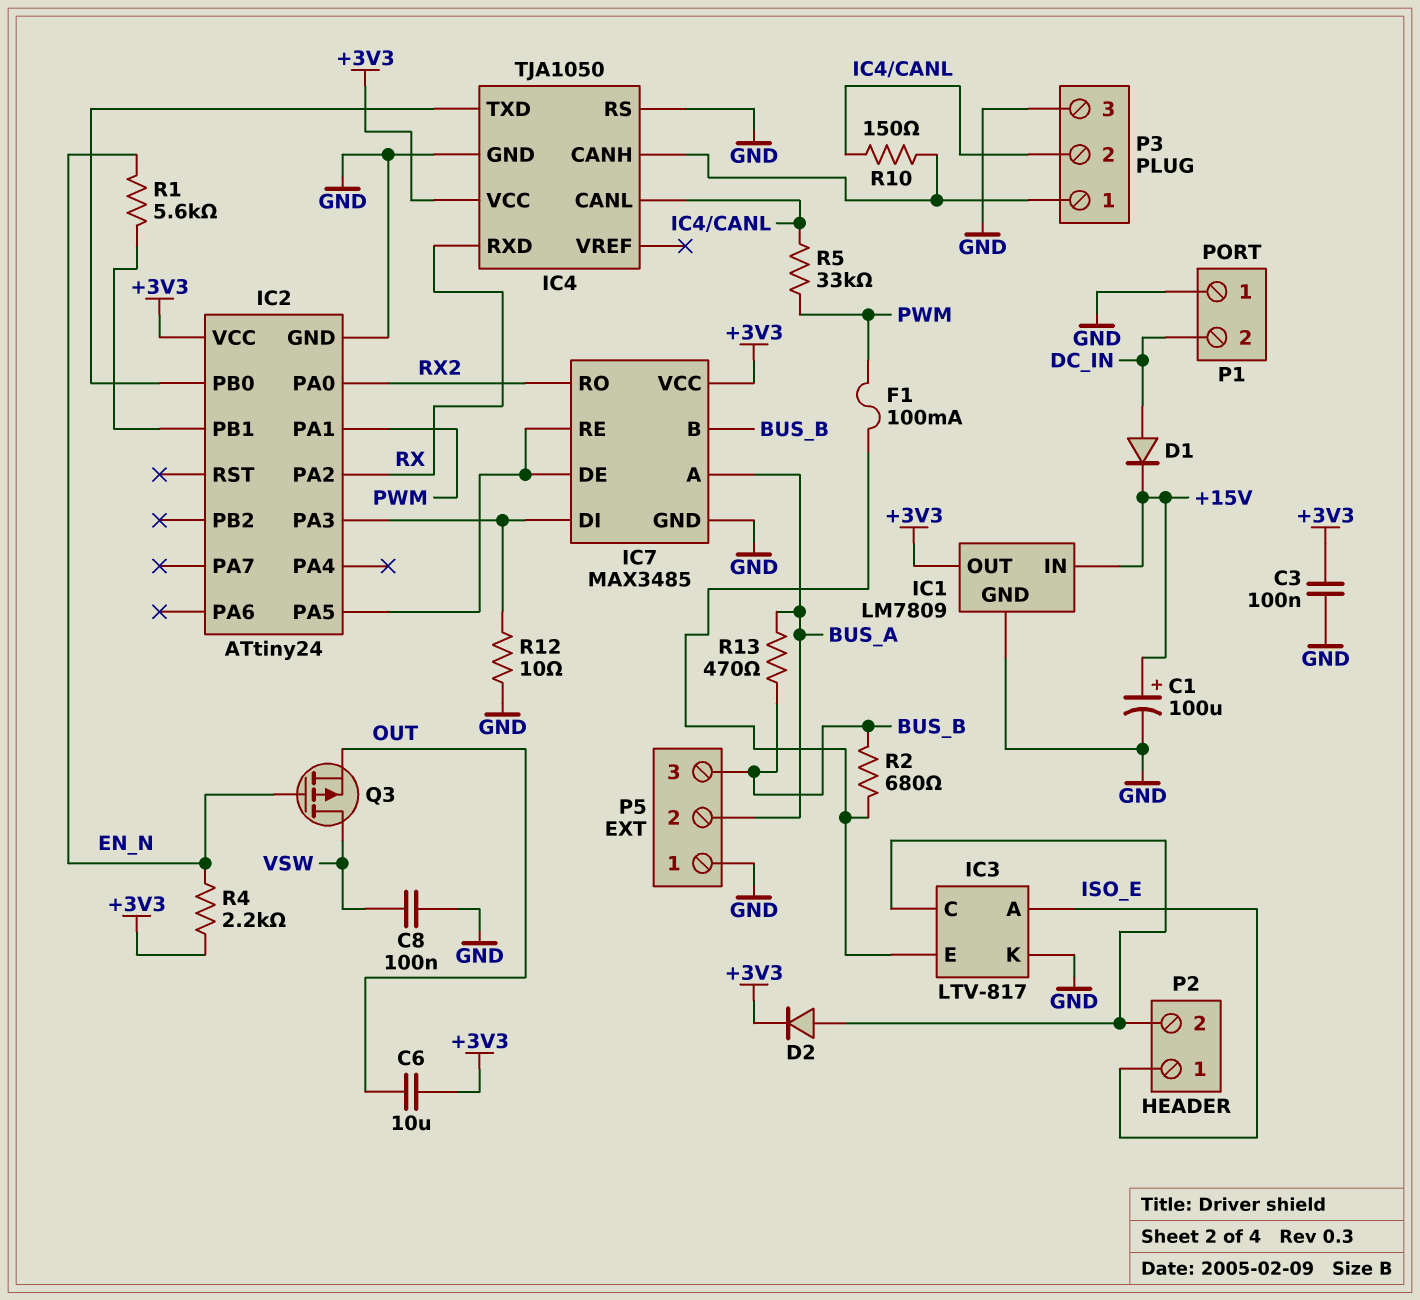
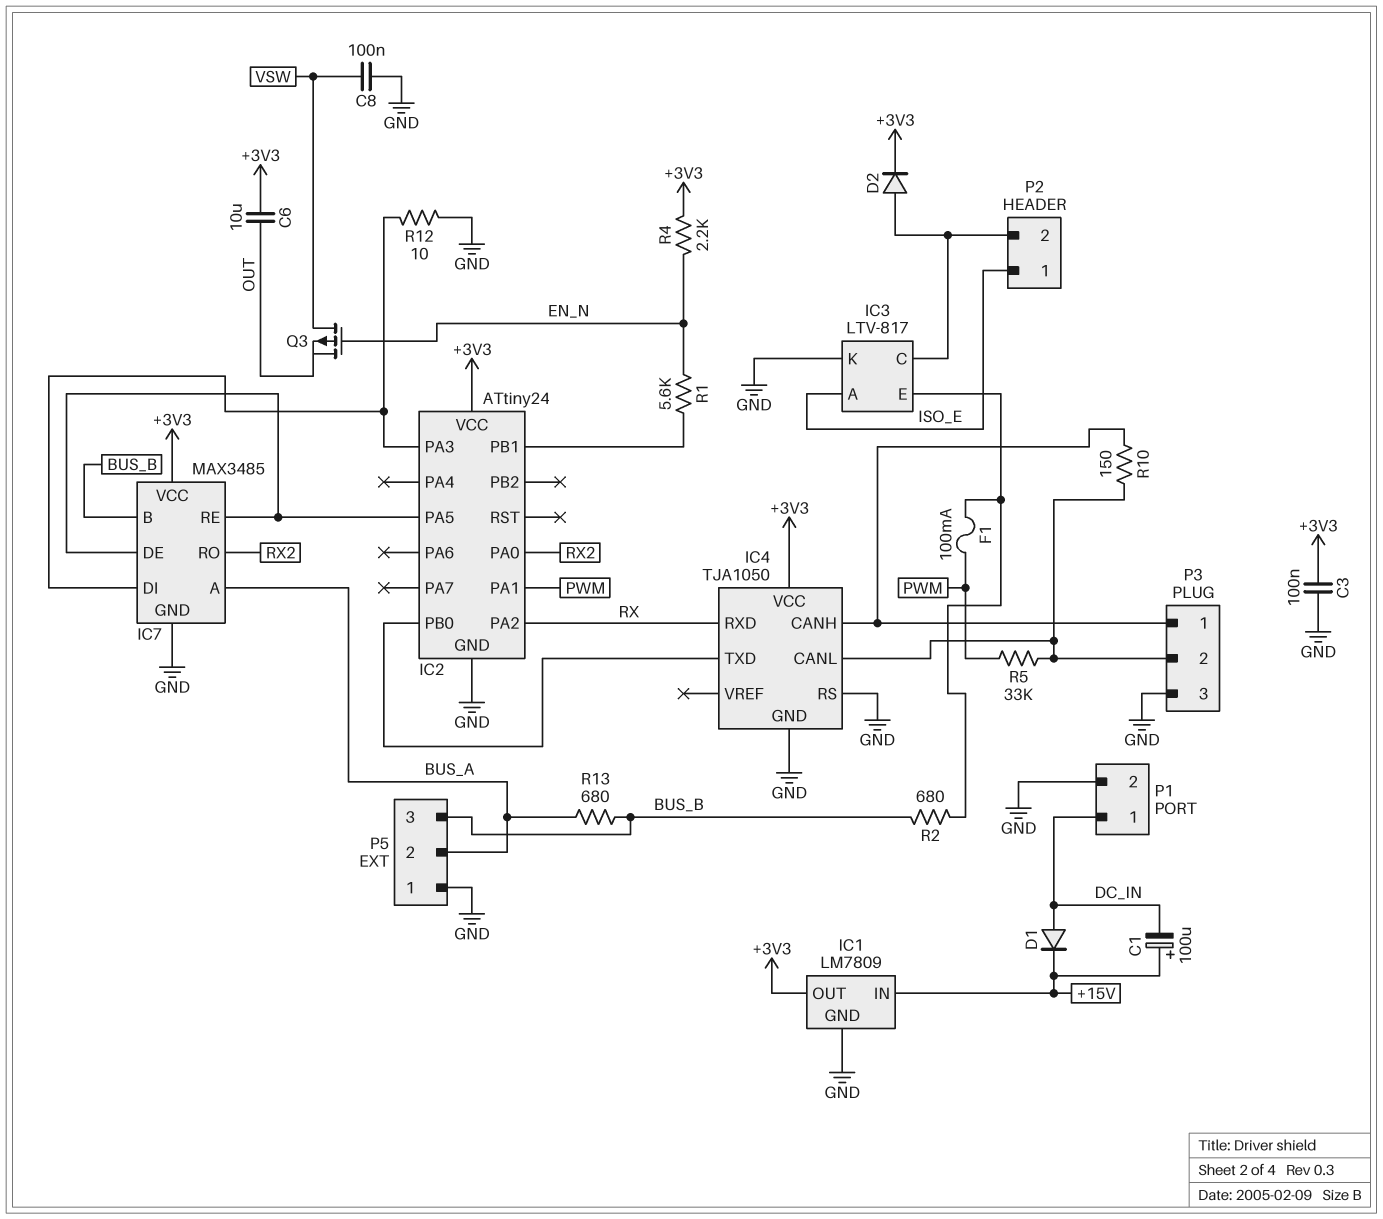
C1: 100uF (plus +15V, minus GND) -> 100uF (plus +15V, minus DC_IN)
P1 pin 1: GND -> DC_IN
P1 pin 2: DC_IN -> GND
R13: 470 (BUS_A, BUS_B) -> 680 (BUS_A, BUS_B)

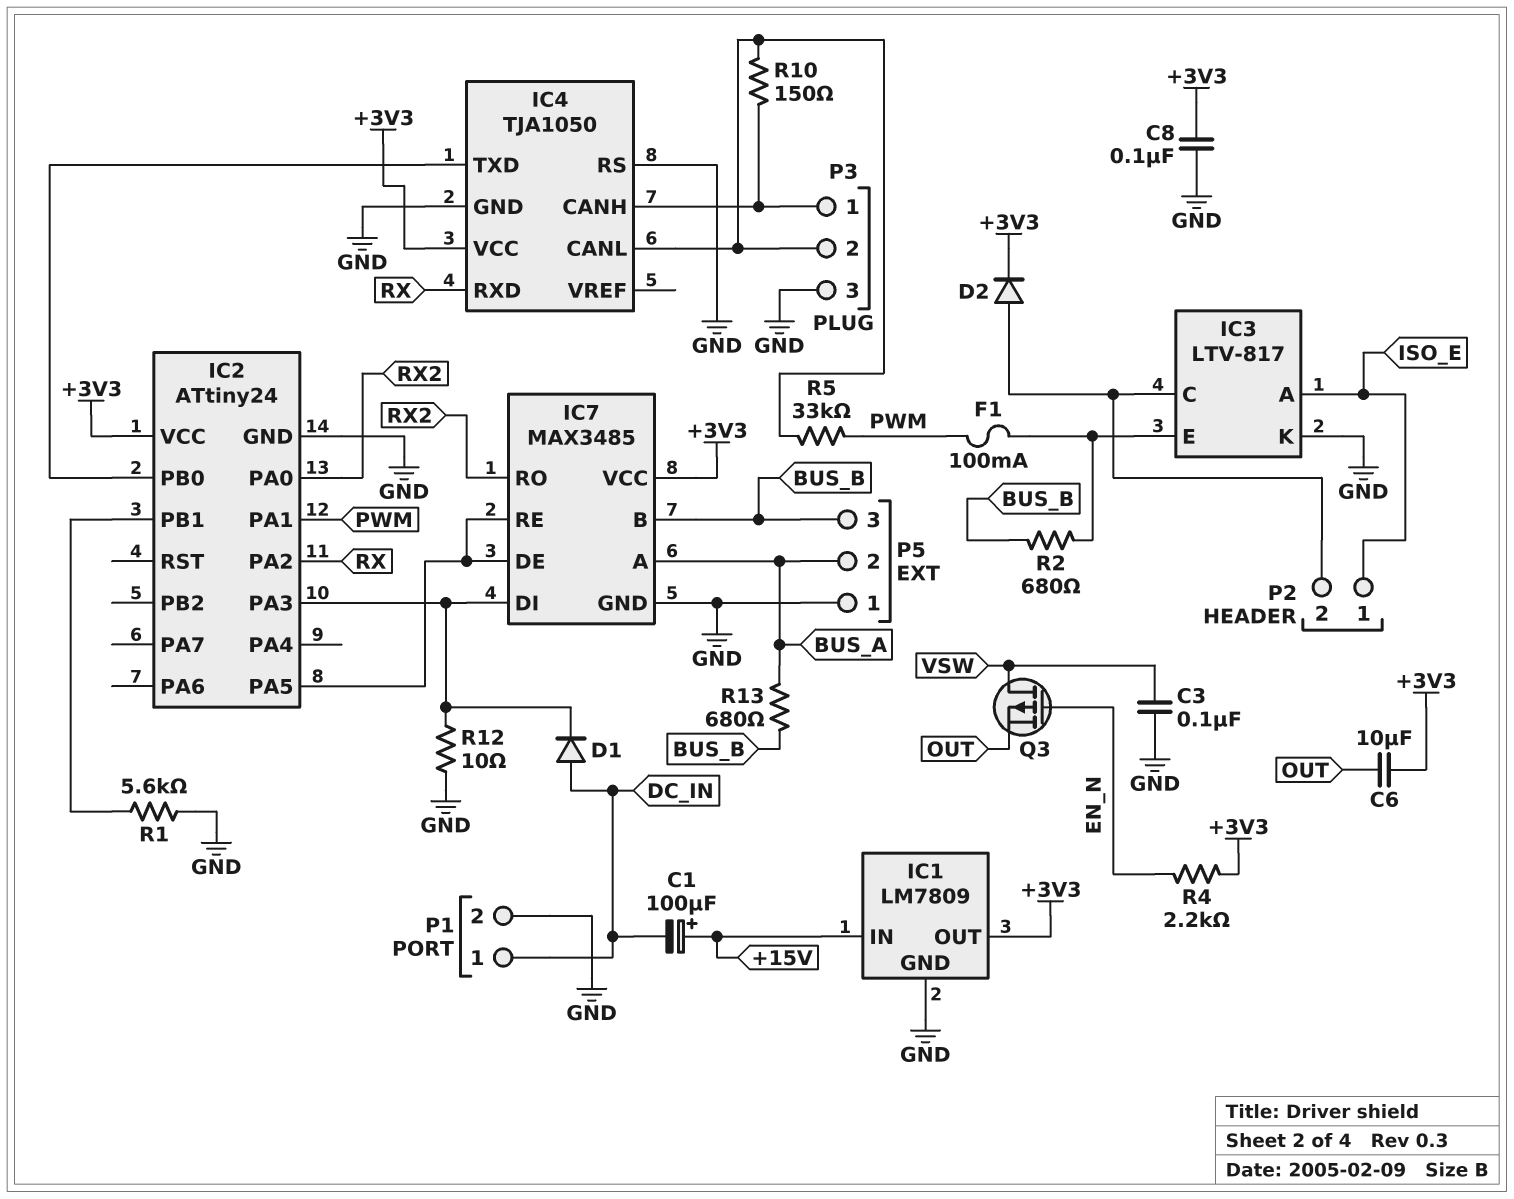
C3: 100nF (+3V3, GND) -> 100nF (GND, VSW)
C8: 100nF (GND, VSW) -> 100nF (+3V3, GND)
D1: diode (A DC_IN, K +15V) -> diode (A DC_IN, K IC2/PA3)
R1: 5.6k (EN_N, IC2/PB1) -> 5.6k (GND, IC2/PB1)

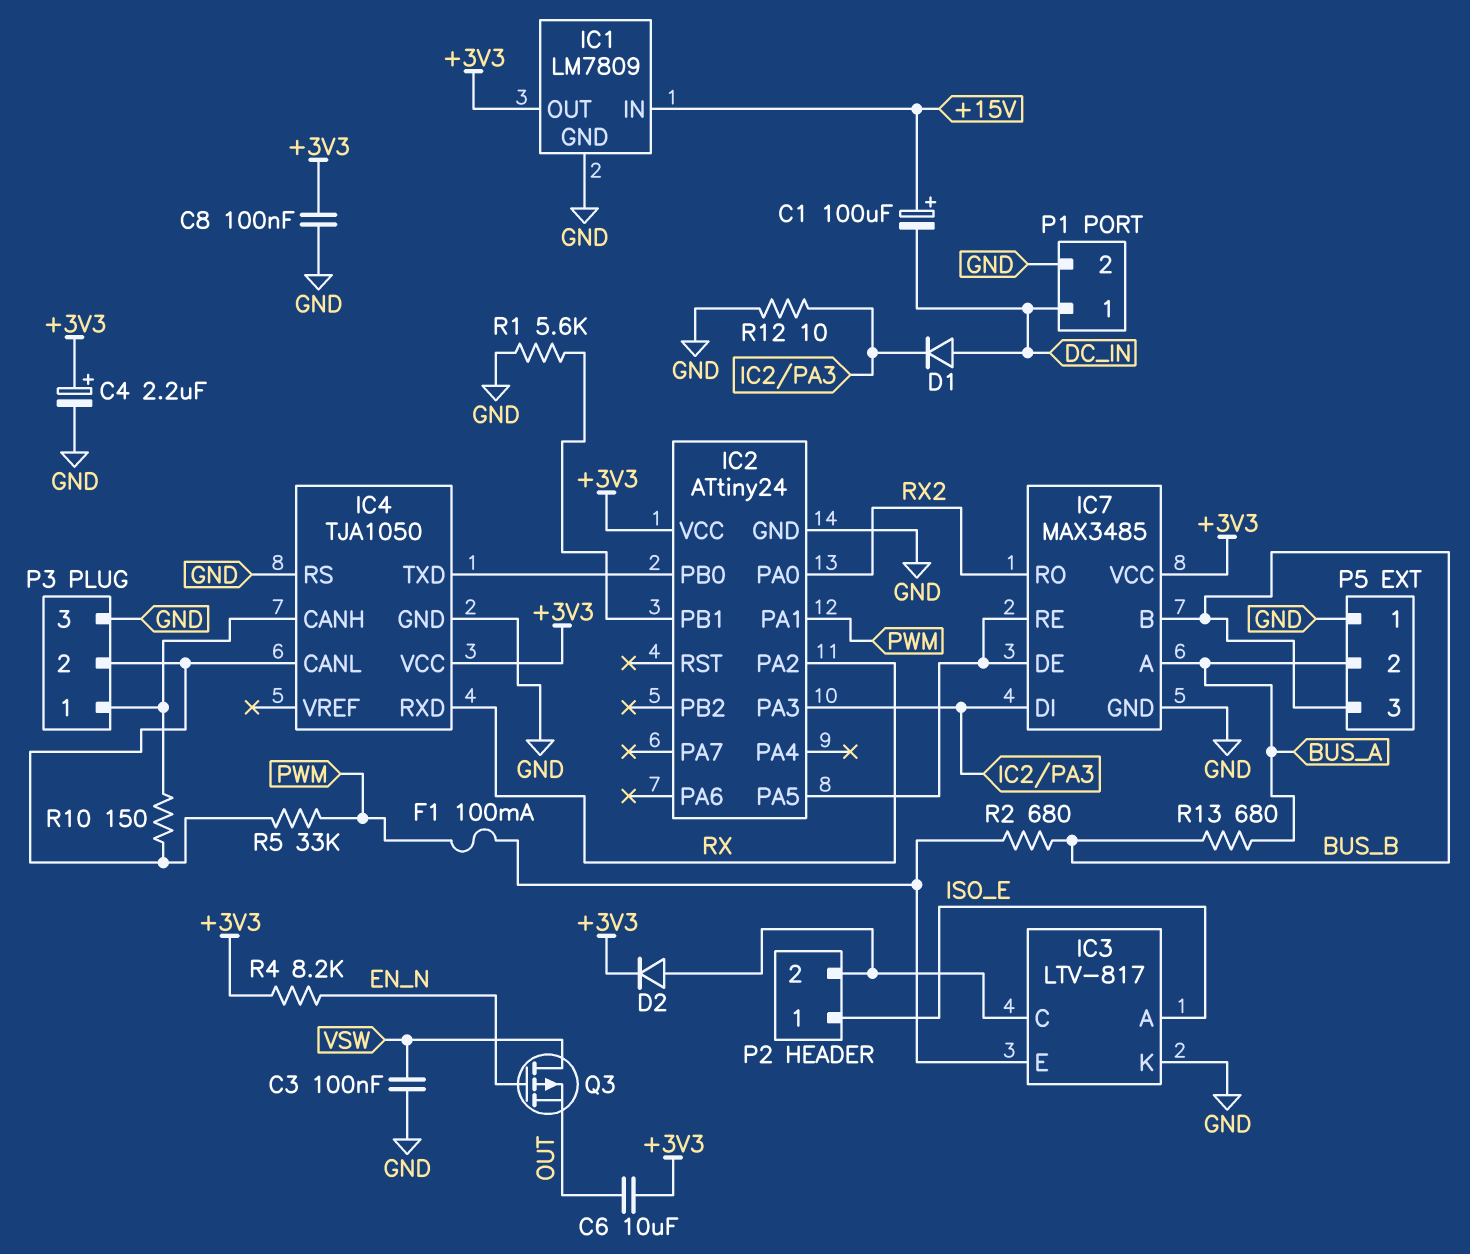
C4: none -> 2.2uF (plus +3V3, minus GND)
R4: 2.2k (+3V3, EN_N) -> 8.2k (+3V3, EN_N)

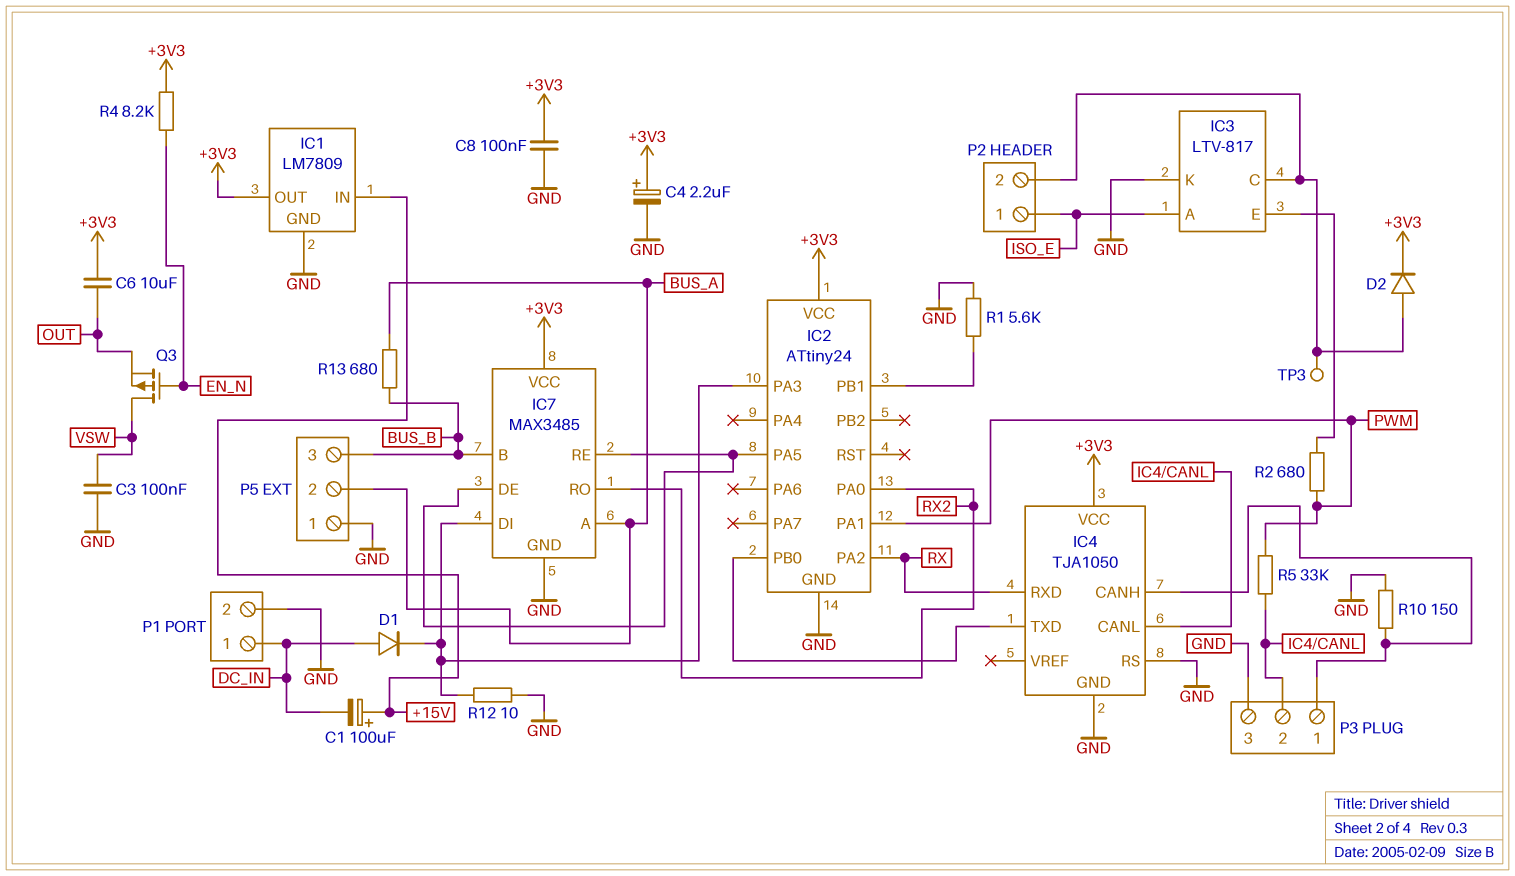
F1: 100mA (IC3/E, PWM) -> none
R2: 680 (BUS_B, IC3/E) -> 680 (IC3/E, PWM)
R10: 150 (IC4/CANH, IC4/CANL) -> 150 (GND, IC4/CANH)
TP3: none -> test point (IC3/C)

